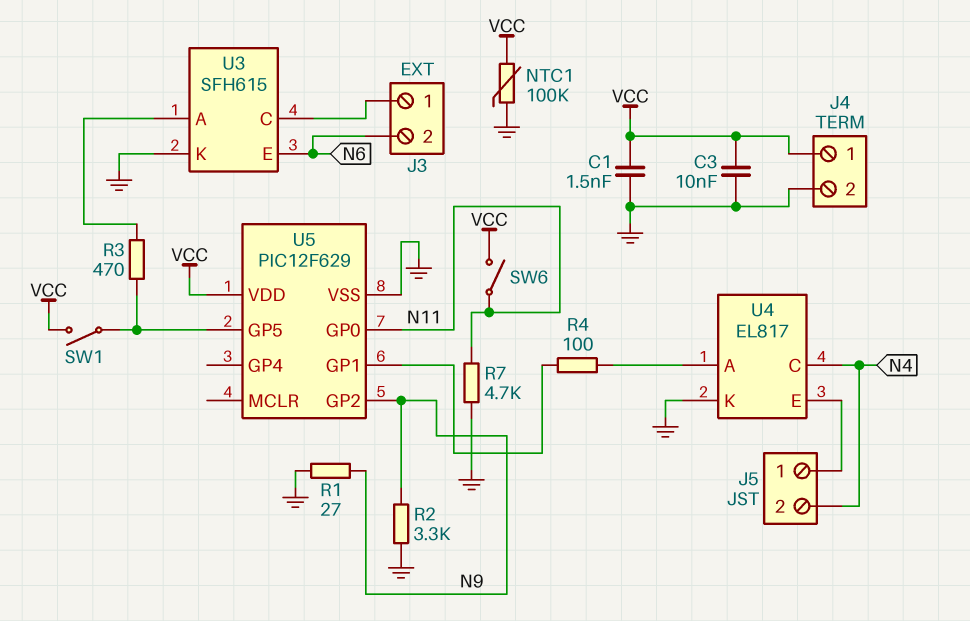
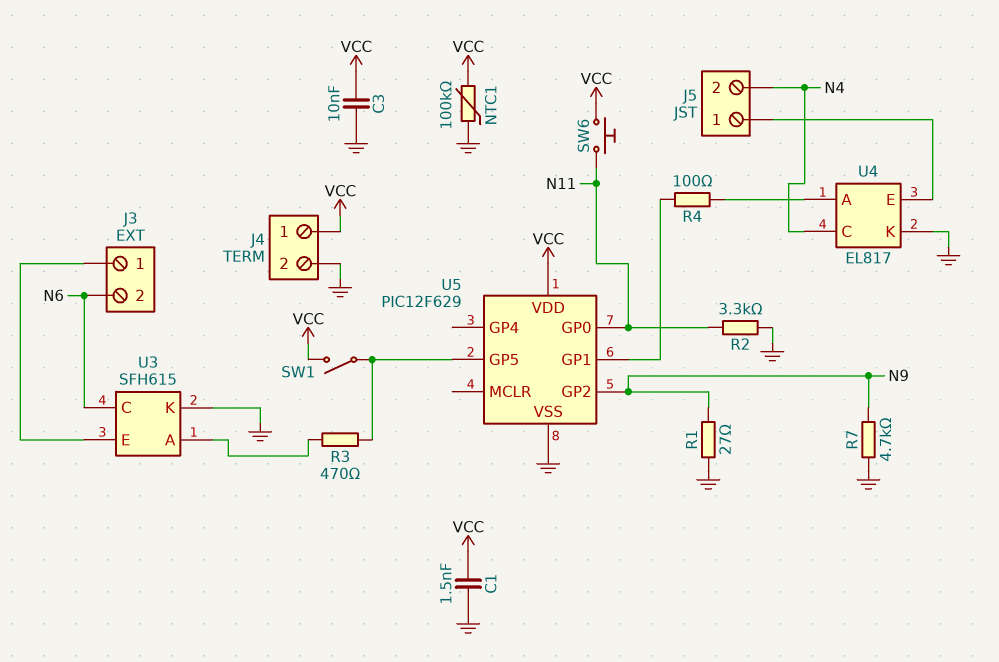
R2: 3.3k (GND, N9) -> 3.3k (GND, N11)
R7: 4.7k (GND, N11) -> 4.7k (GND, N9)
SW6: switch (N11, VCC) -> button (N11, VCC)
U3 pin C: J3/1 -> N6
U3 pin E: N6 -> J3/1

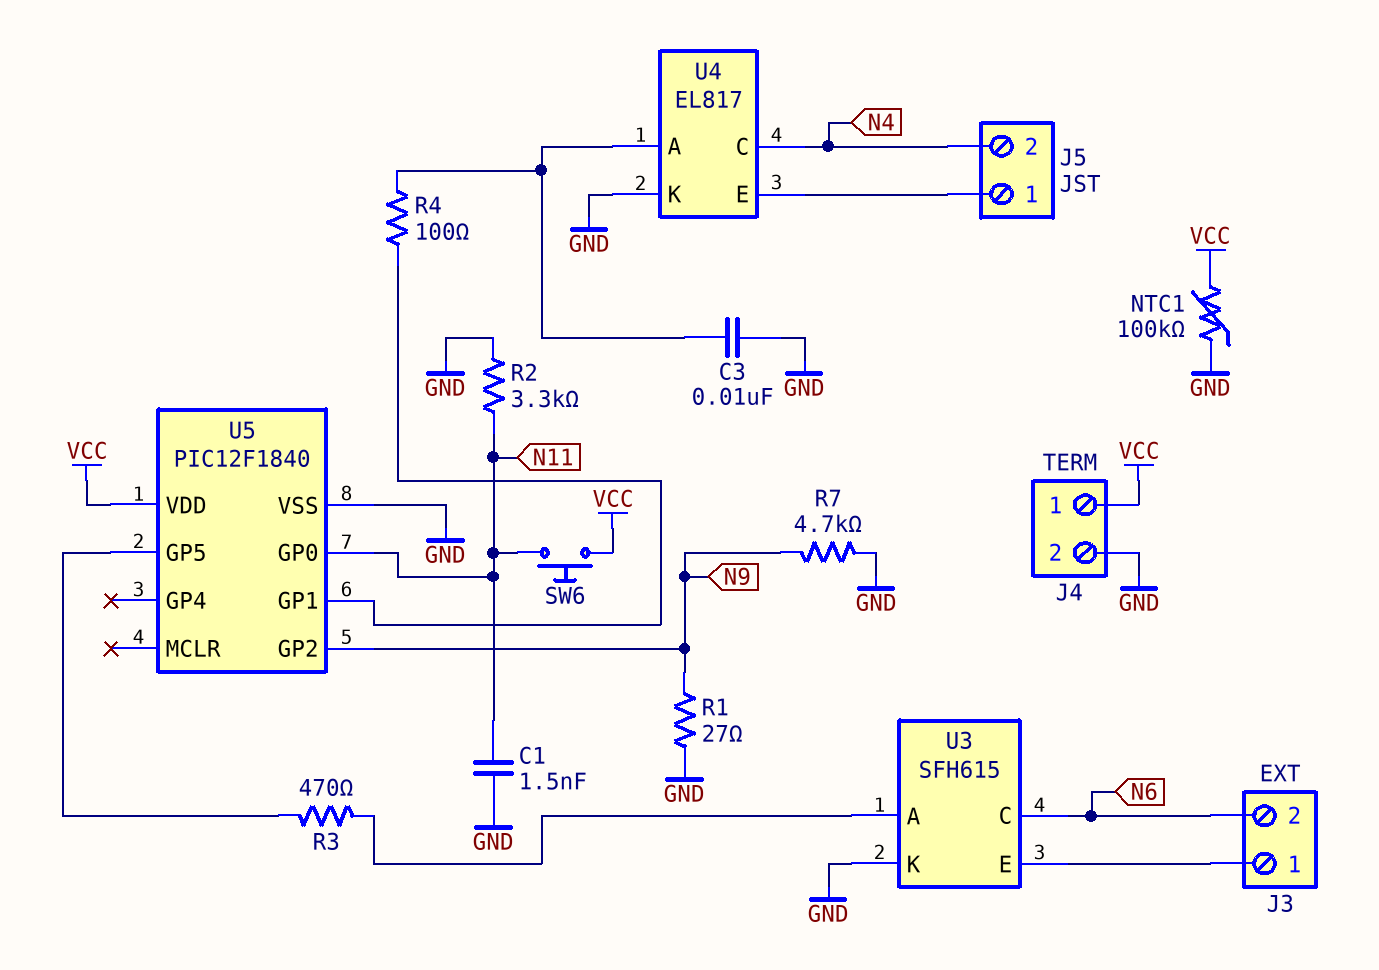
C1: 1.5nF (GND, VCC) -> 1.5nF (GND, N11)
C3: 10nF (GND, VCC) -> 10nF (GND, U4/A)
SW1: switch (U5/GP5, VCC) -> none
U5: PIC12F629 -> PIC12F1840

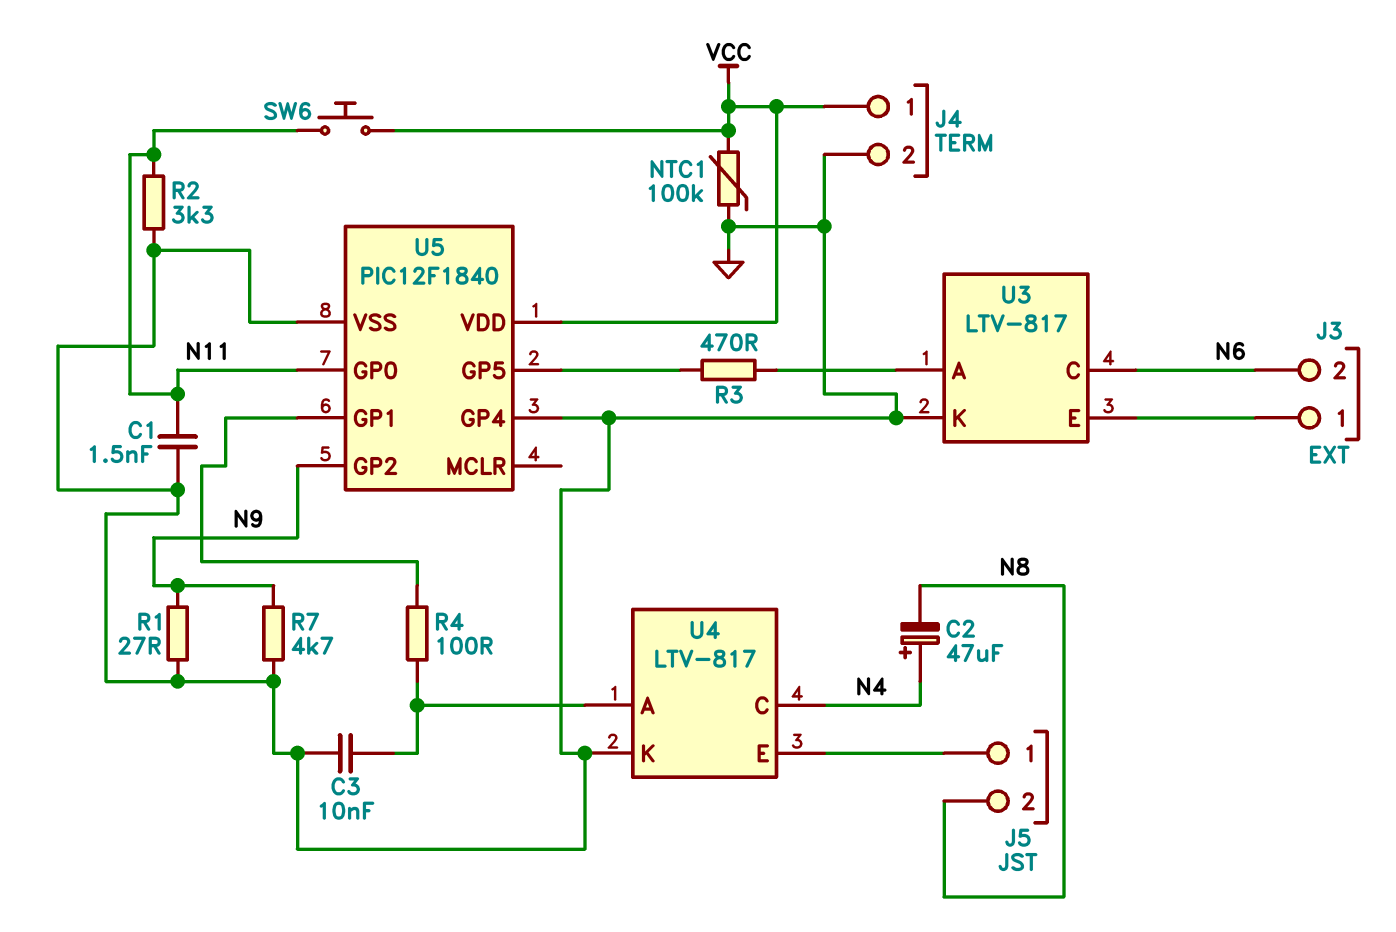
C2: none -> 47uF (plus N4, minus N8)
J5 pin 2: N4 -> N8
U3: SFH615 -> LTV-817
U4: EL817 -> LTV-817
U5 pin GP4: none -> GND

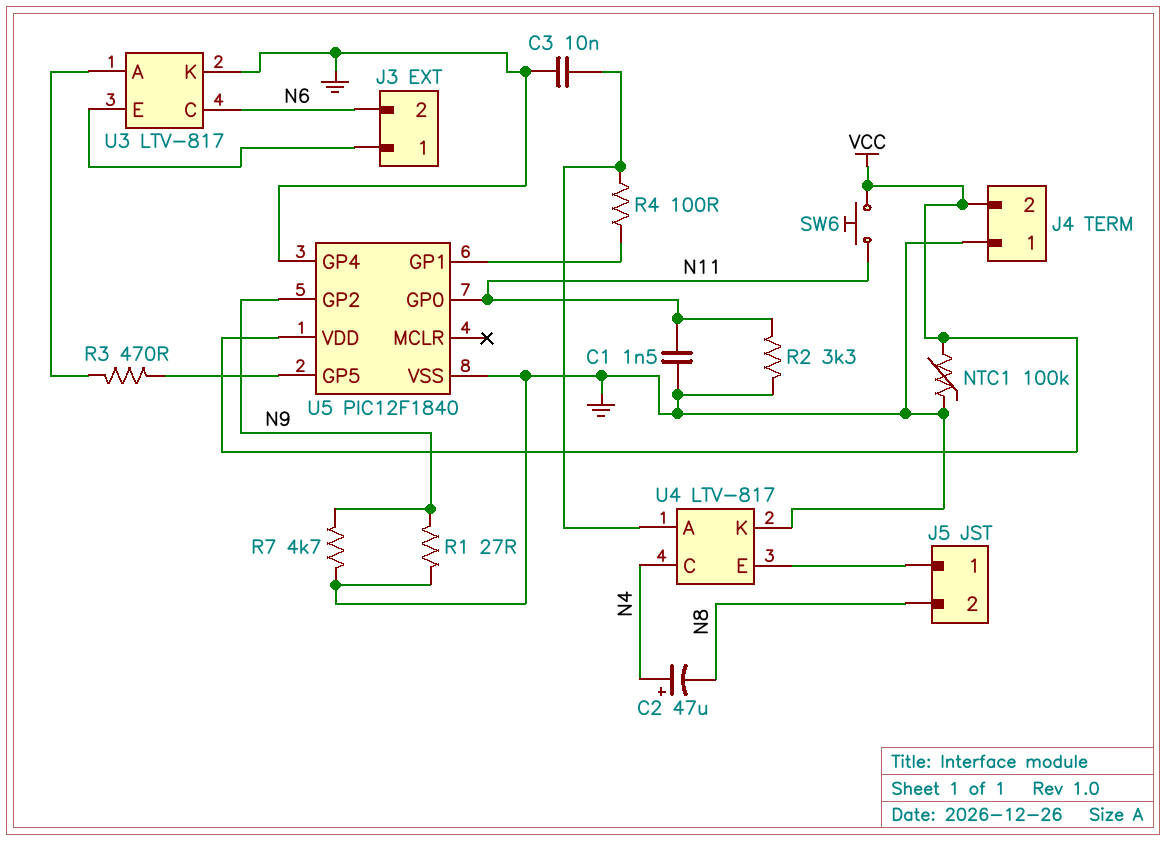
J4 pin 1: VCC -> GND
J4 pin 2: GND -> VCC

